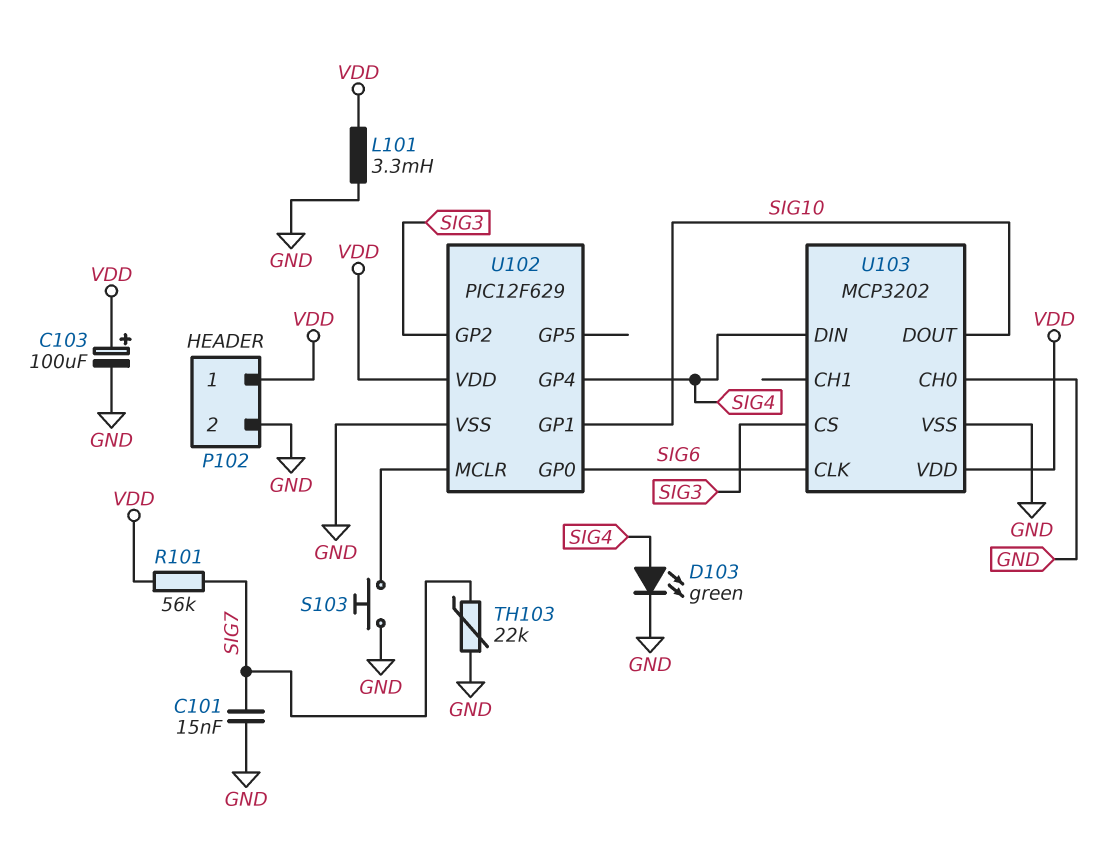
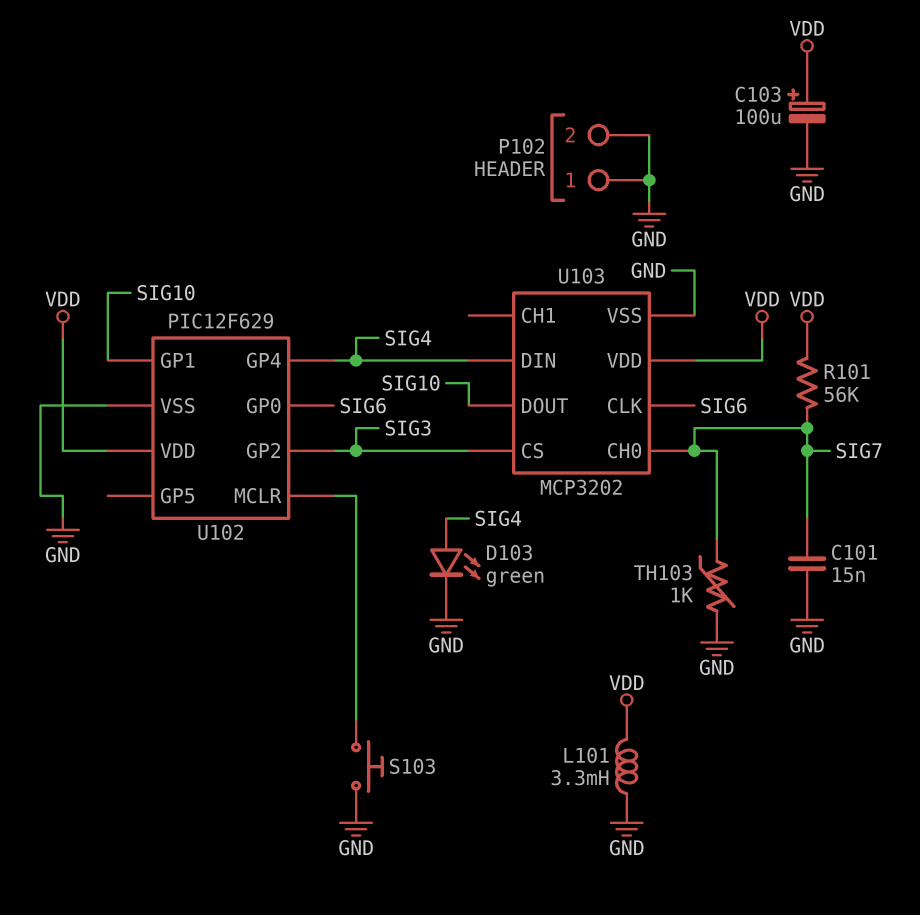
P102 pin 1: VDD -> GND
TH103: 22k (GND, SIG7) -> 1k (GND, SIG7)
U103 pin CH0: GND -> SIG7

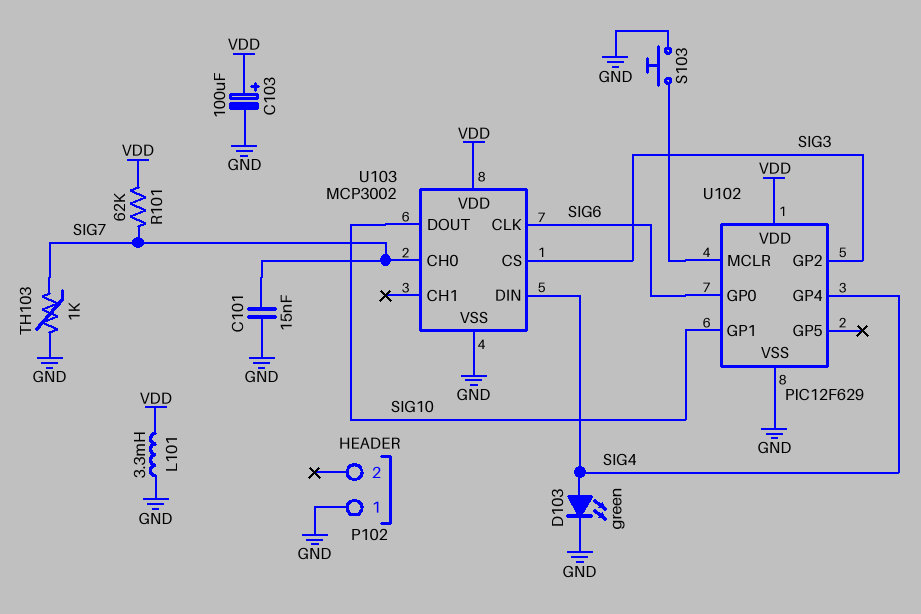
P102 pin 2: GND -> none
R101: 56k (SIG7, VDD) -> 62k (SIG7, VDD)
U103: MCP3202 -> MCP3002

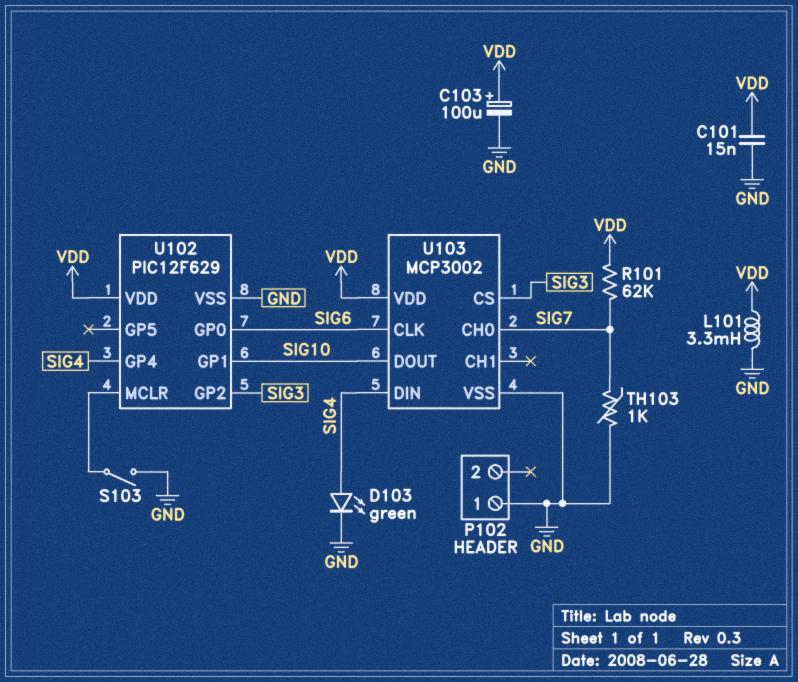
C101: 15nF (GND, SIG7) -> 15nF (GND, VDD)
S103: button (GND, U102/MCLR) -> switch (GND, U102/MCLR)

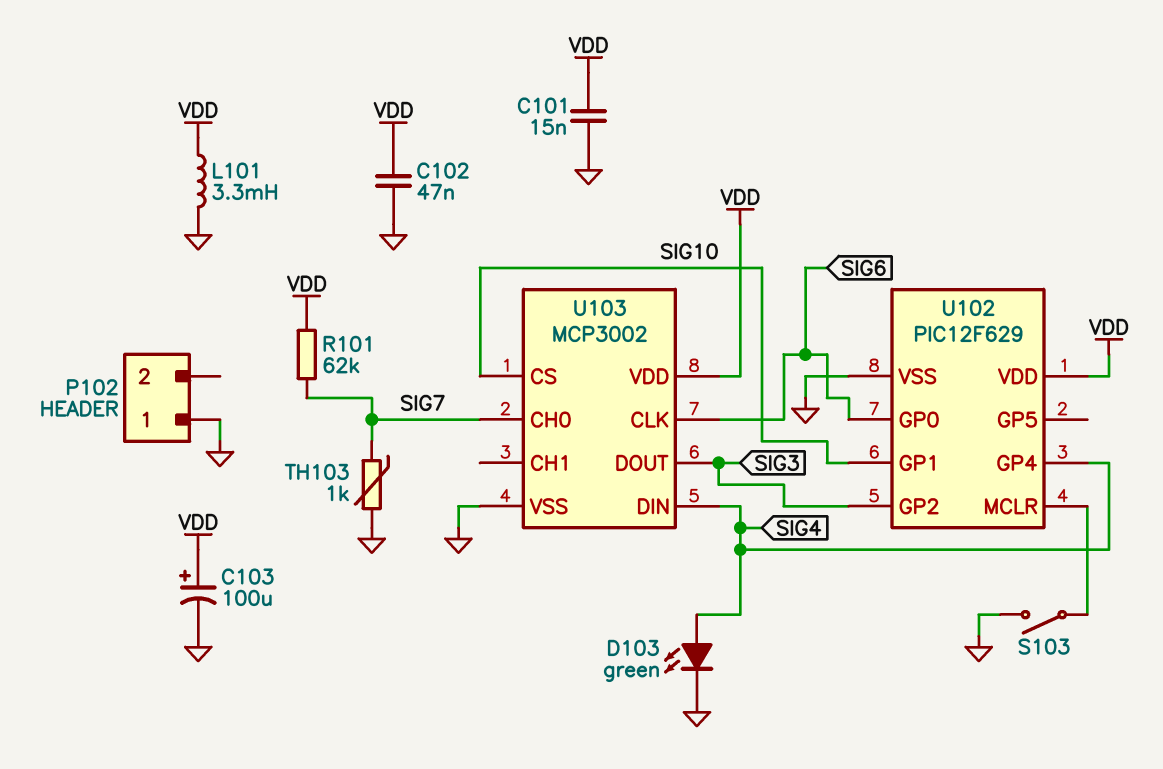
C102: none -> 47nF (GND, VDD)
U103 pin CS: SIG3 -> SIG10
U103 pin DOUT: SIG10 -> SIG3

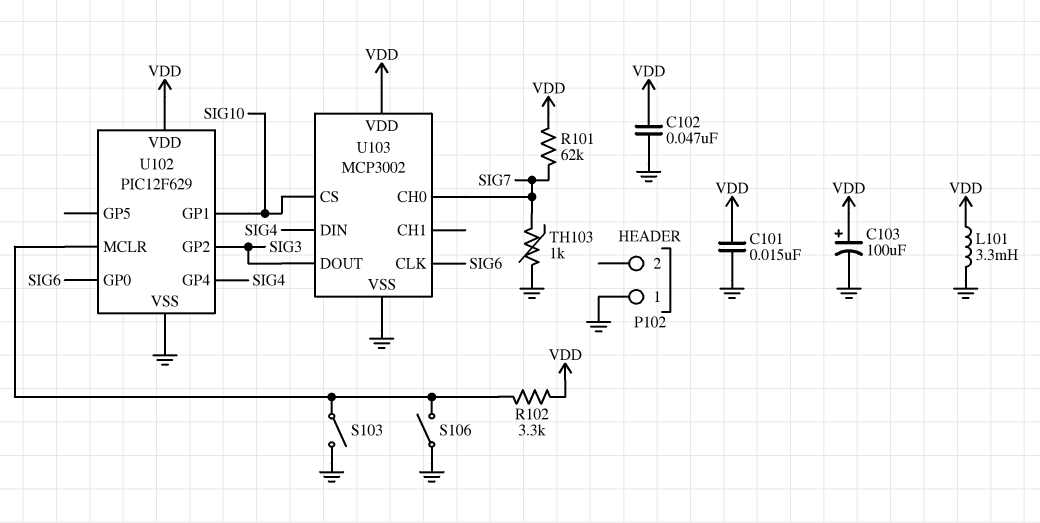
D103: LED green (A SIG4, K GND) -> none
R102: none -> 3.3k (U102/MCLR, VDD)
S106: none -> switch (GND, U102/MCLR)

